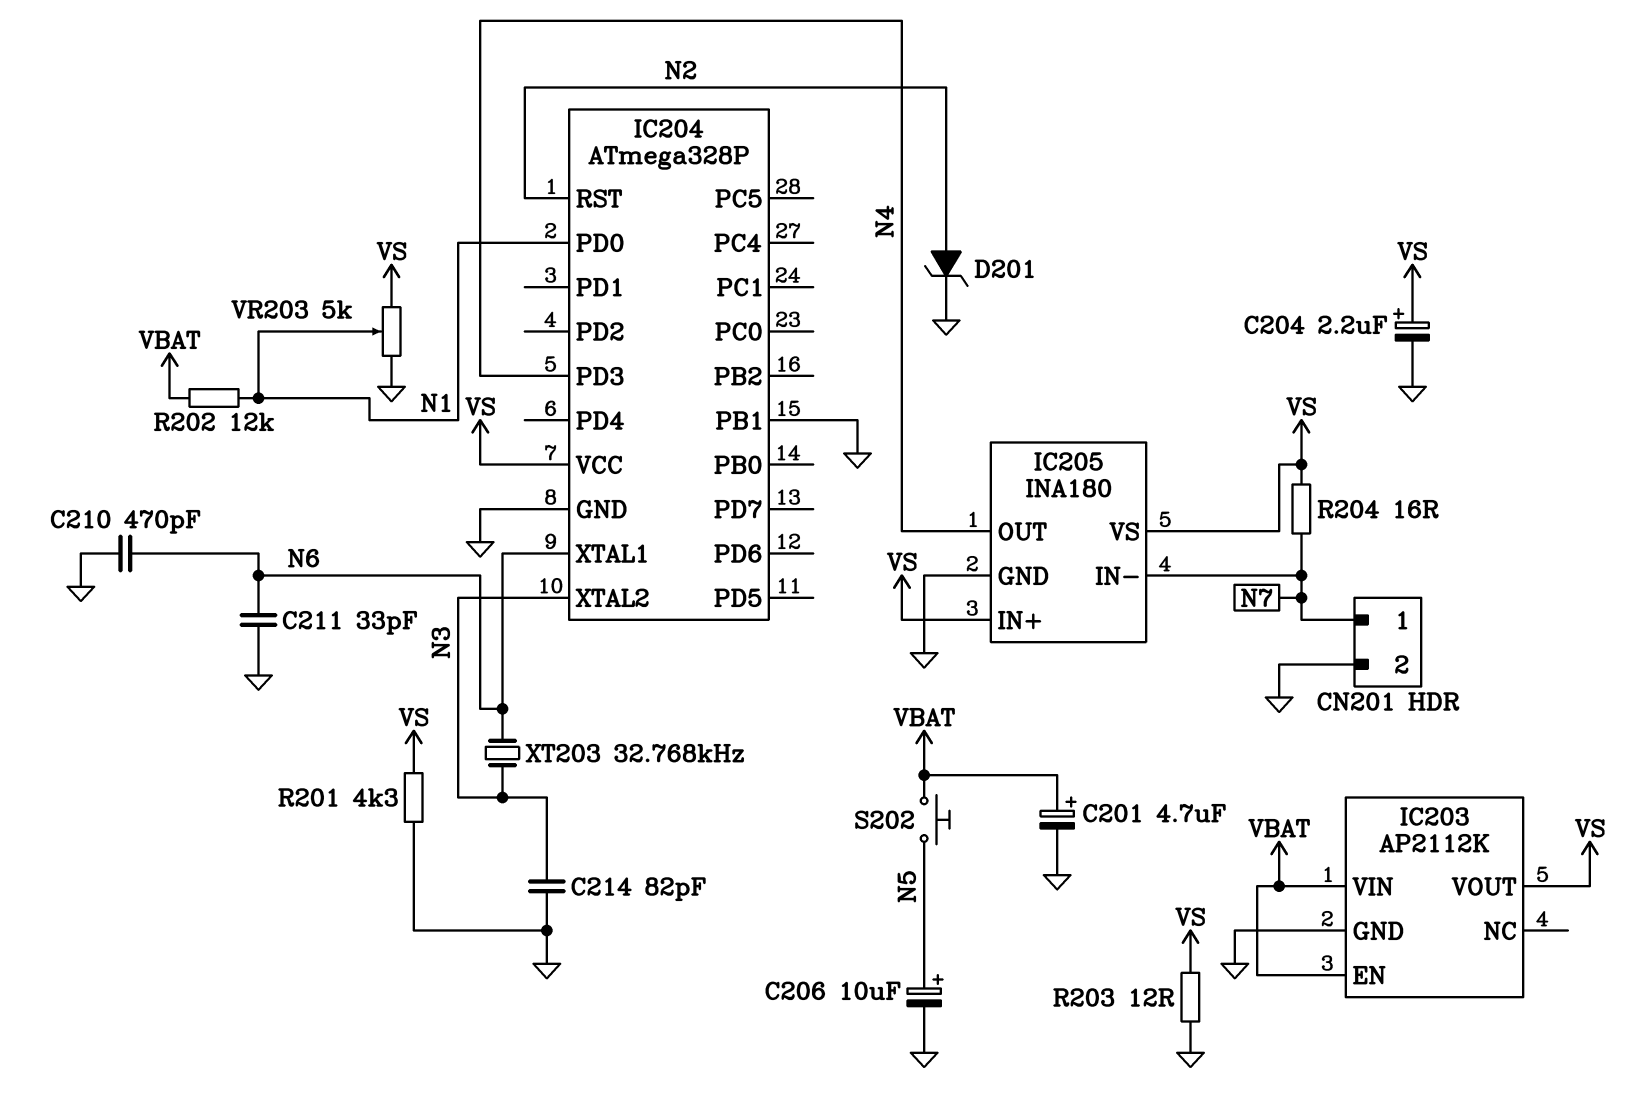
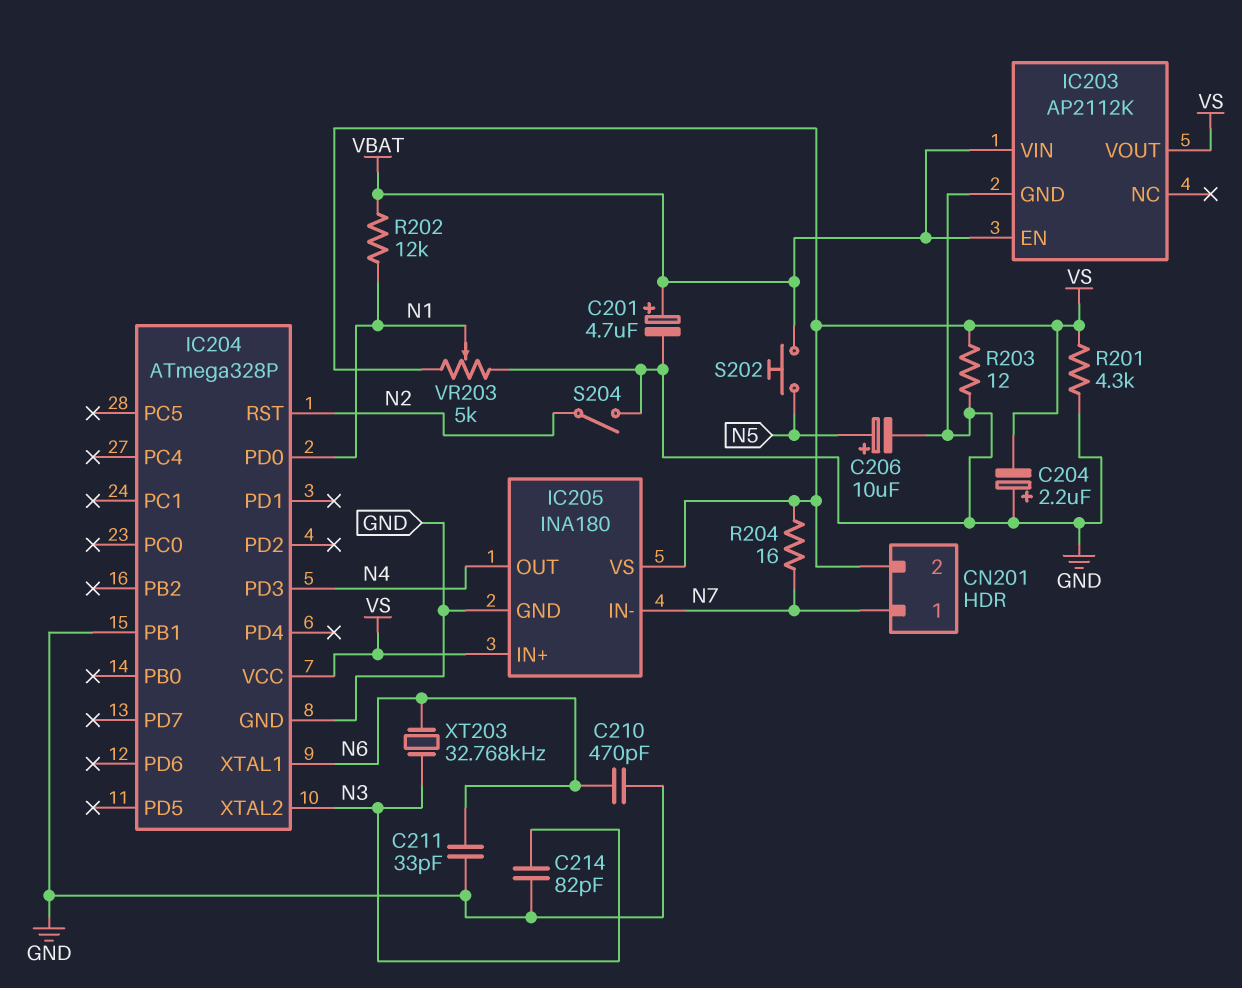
C204: 2.2uF (plus VS, minus GND) -> 2.2uF (plus GND, minus VS)
CN201 pin 2: GND -> VS
D201: zener (A N2, K GND) -> none
S204: none -> switch (GND, N2)

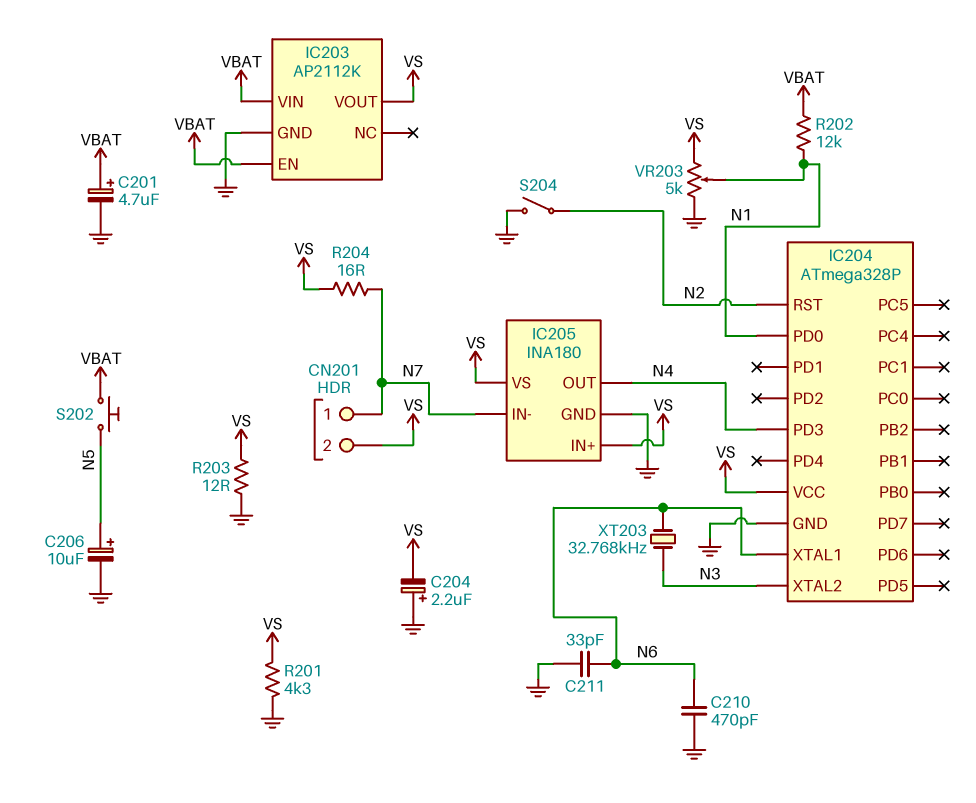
C214: 82pF (GND, N3) -> none
IC204 pin PB1: GND -> none

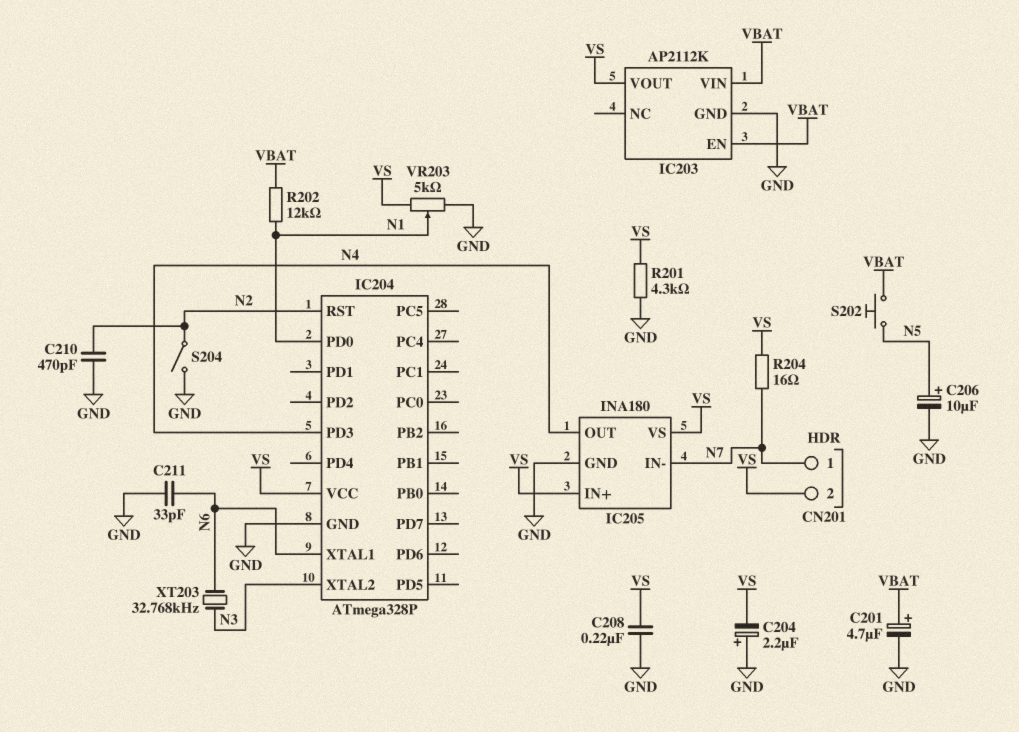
C208: none -> 220nF (GND, VS)
C210: 470pF (GND, N6) -> 470pF (GND, N2)
R203: 12 (GND, VS) -> none

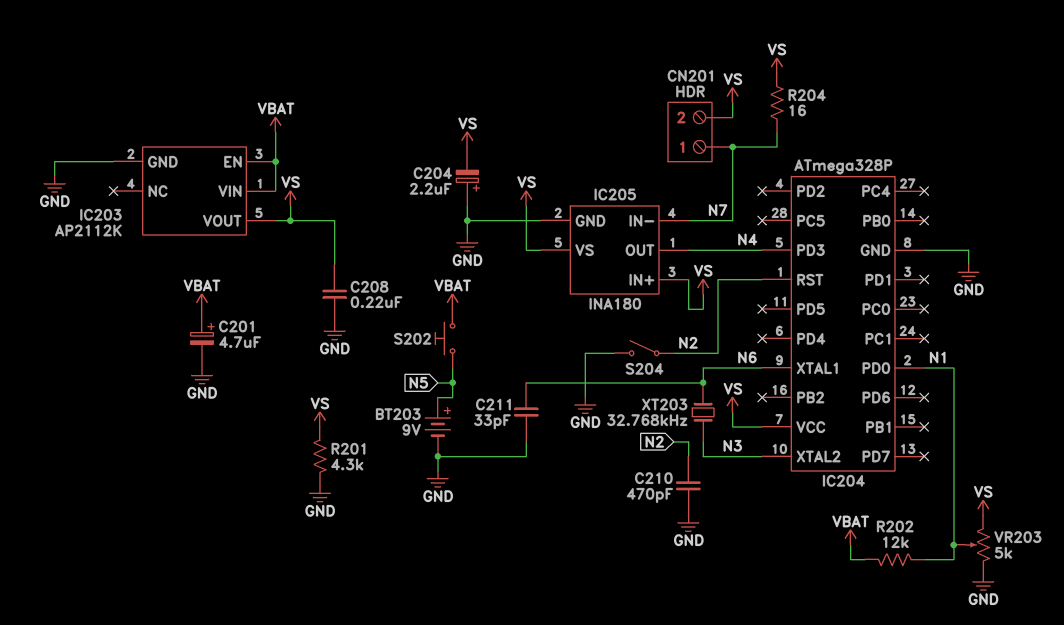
BT203: none -> 9V (plus N5, minus GND)
C206: 10uF (plus N5, minus GND) -> none

